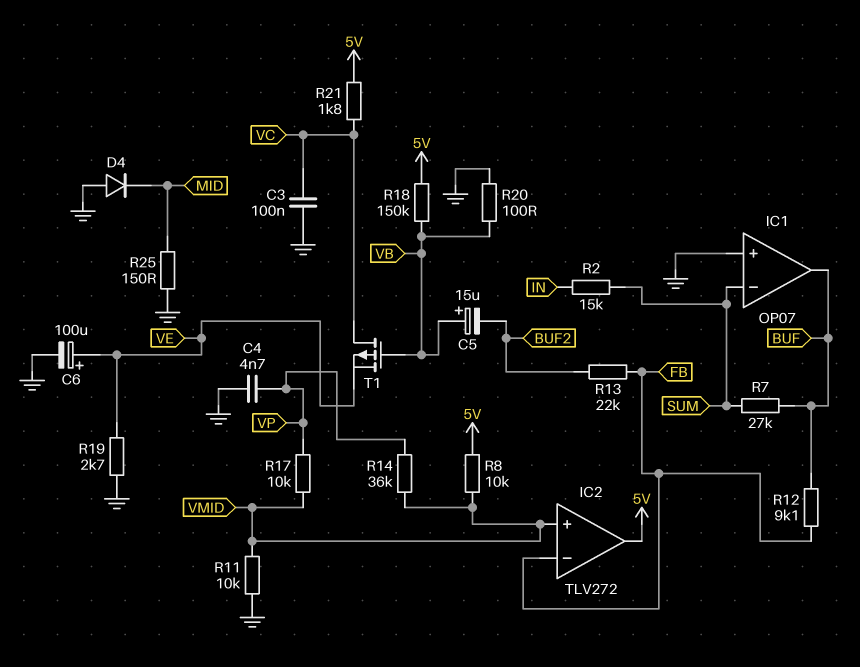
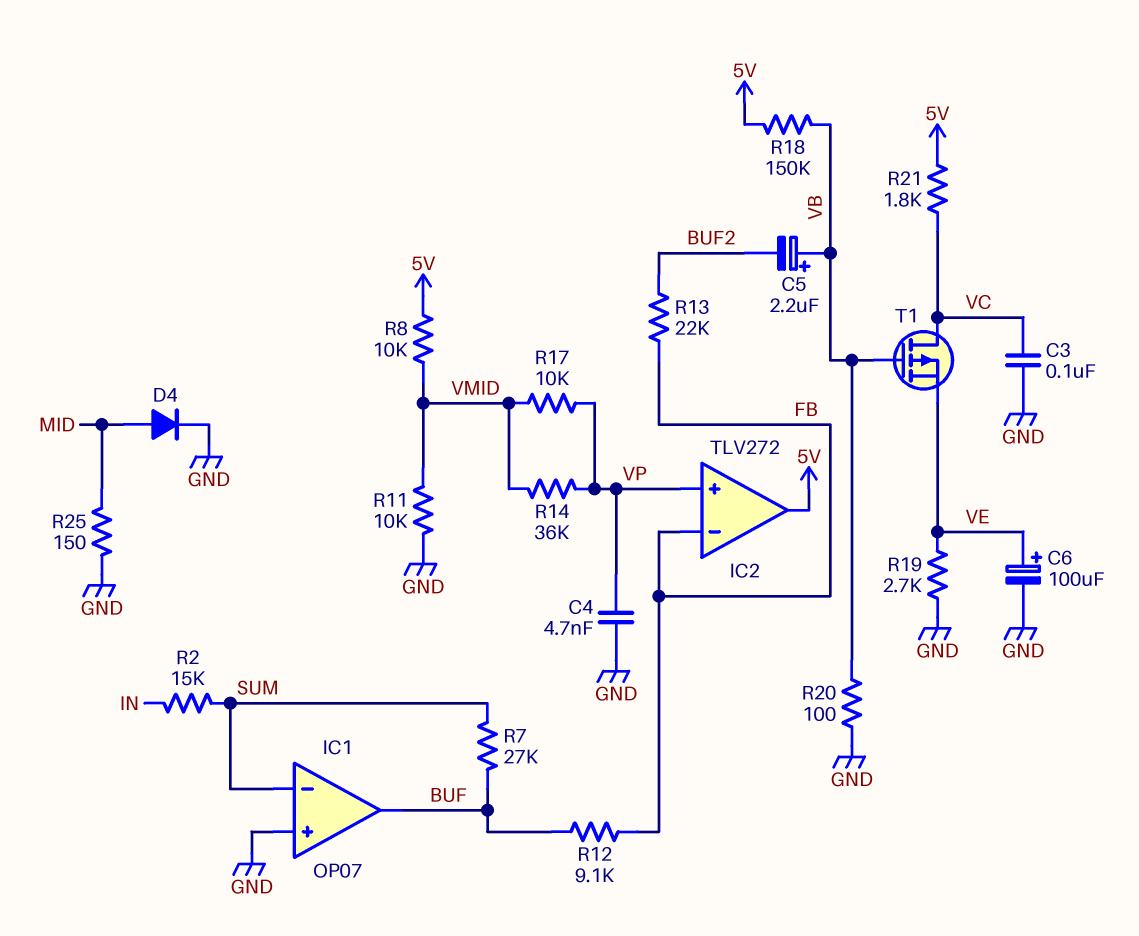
C5: 15uF (plus VB, minus BUF2) -> 2.2uF (plus VB, minus BUF2)
D4: diode (A GND, K MID) -> diode (A MID, K GND)
IC2 pin in+: VMID -> VP

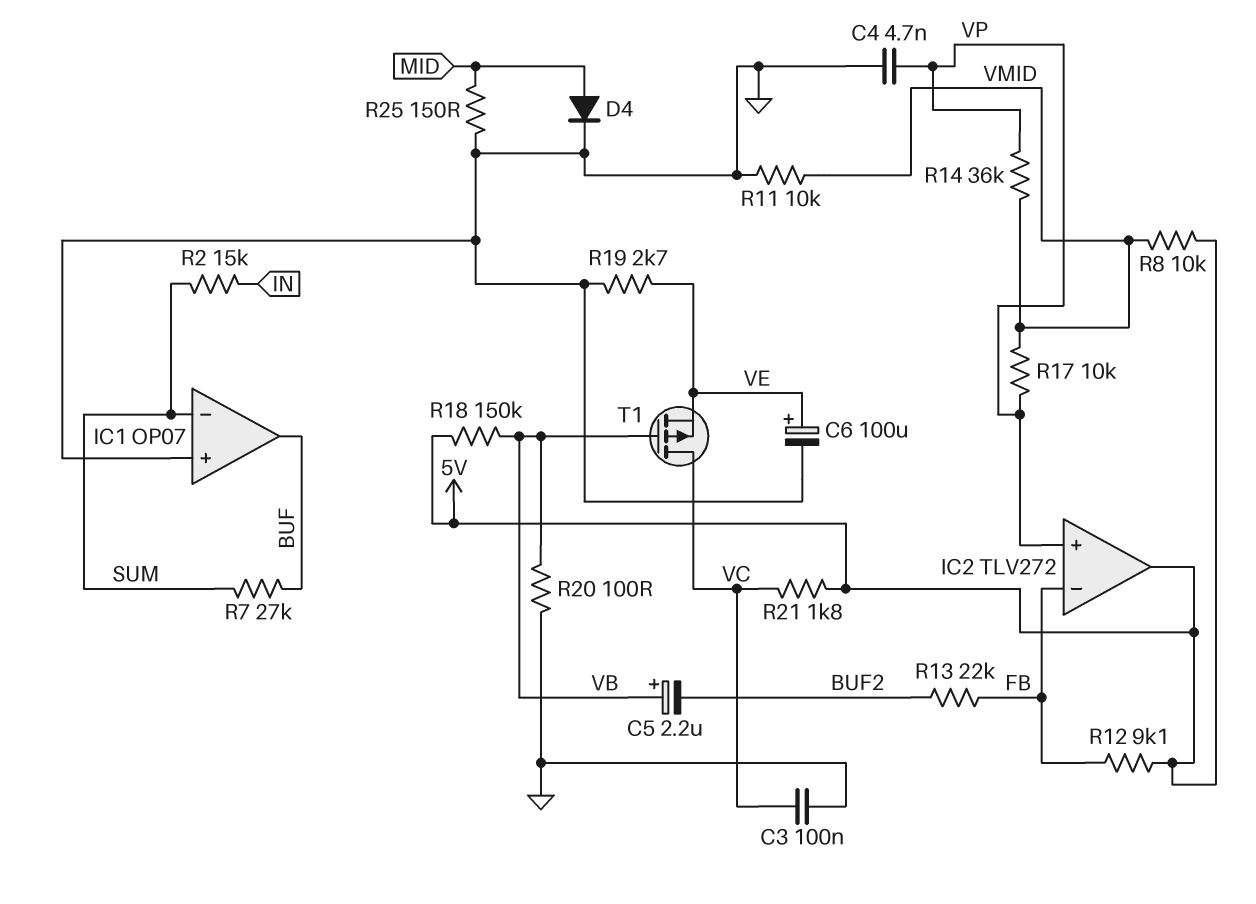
R12: 9.1k (BUF, FB) -> 9.1k (5V, FB)

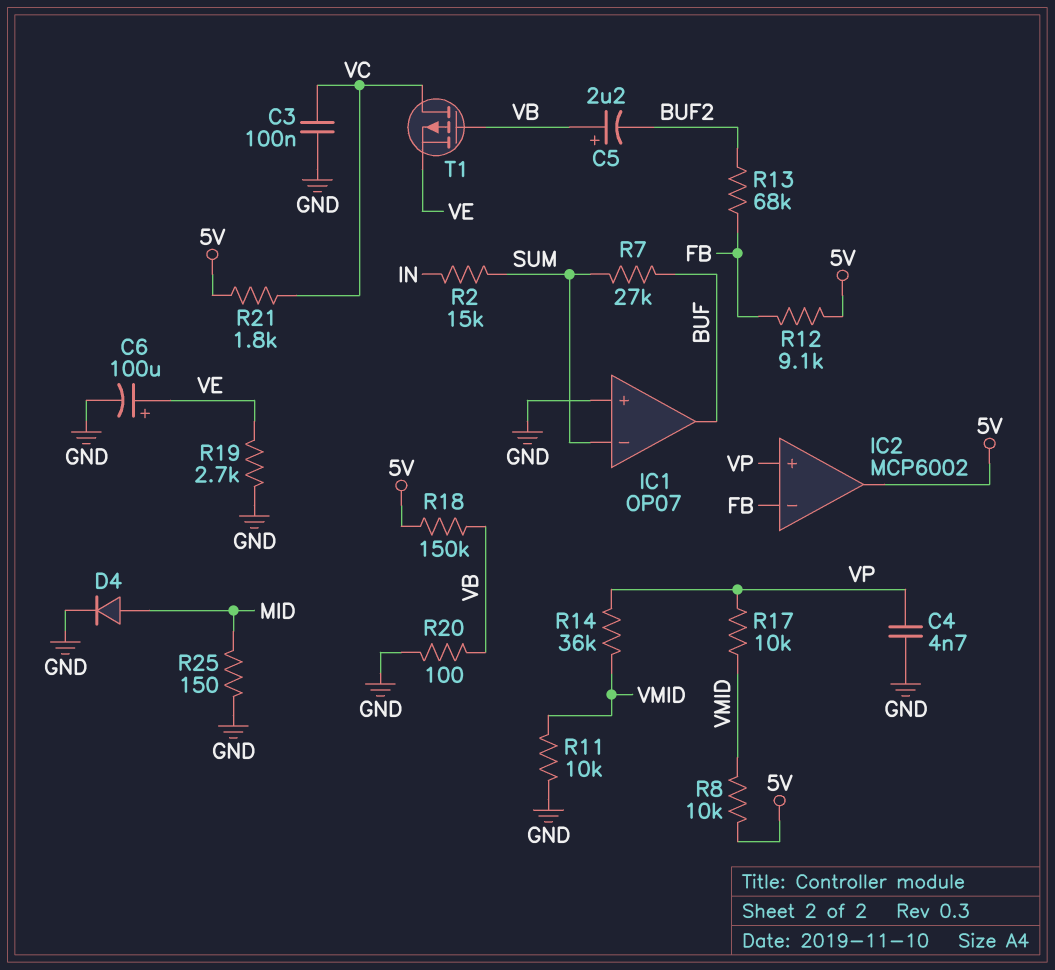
IC2: TLV272 -> MCP6002
R13: 22k (BUF2, FB) -> 68k (BUF2, FB)

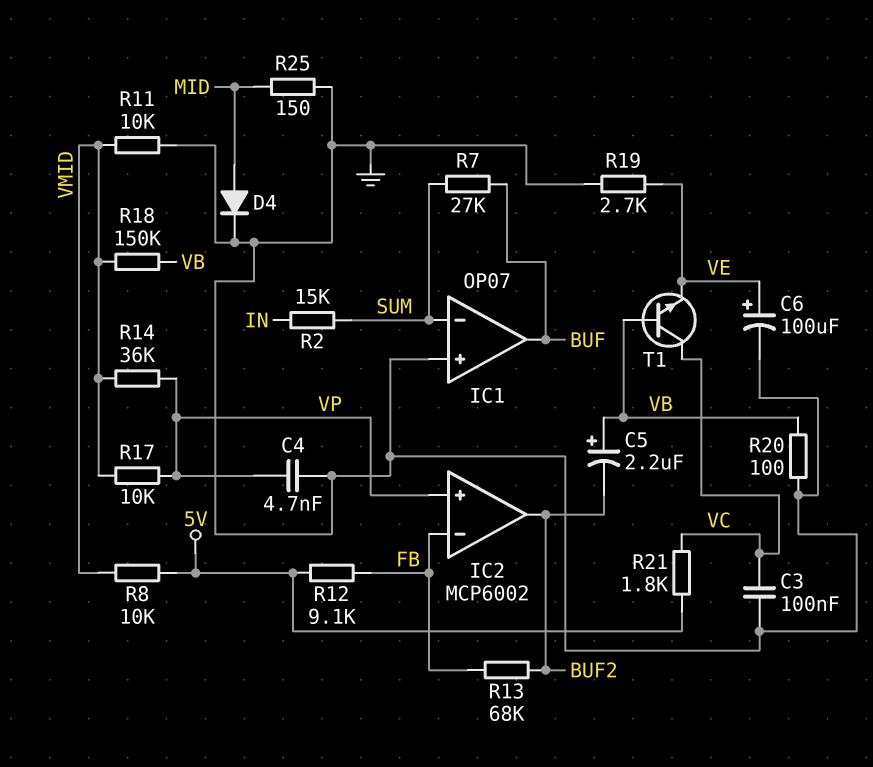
IC2 pin out: 5V -> BUF2
R18: 150k (5V, VB) -> 150k (VB, VMID)
T1: PMOS (G VB, D VC, S VE) -> NPN (B VB, C VC, E VE)

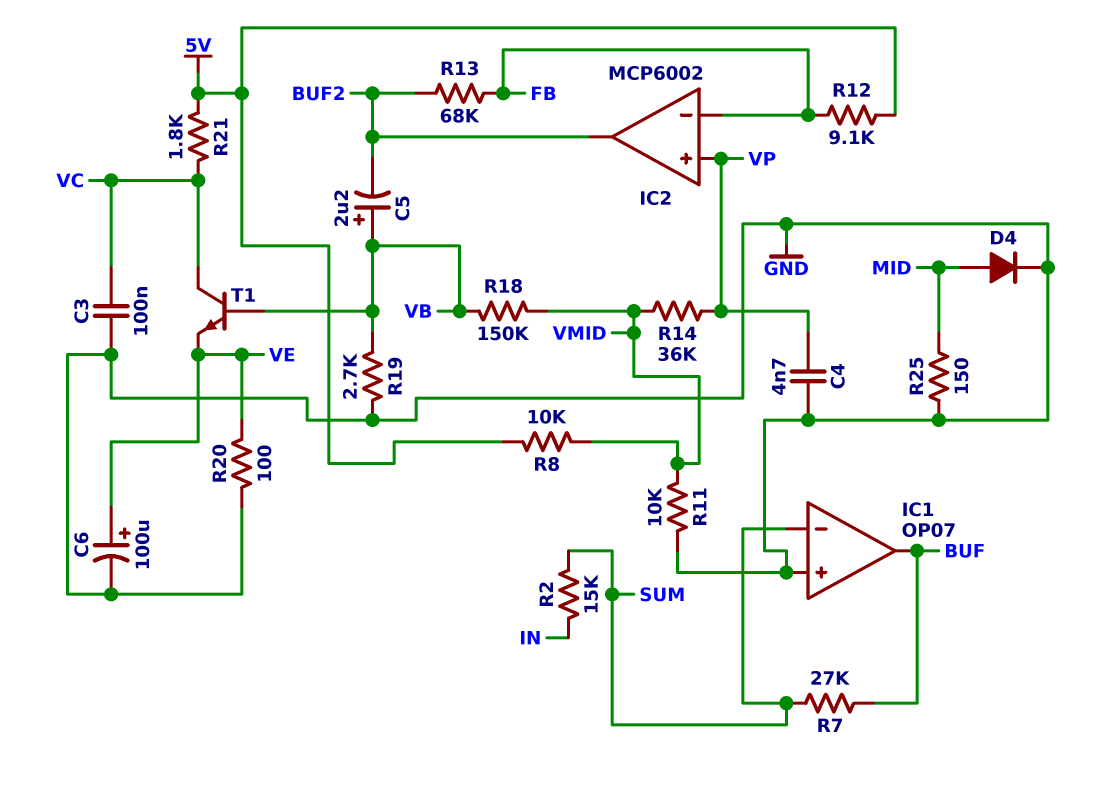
R17: 10k (VMID, VP) -> none
R19: 2.7k (GND, VE) -> 2.7k (GND, VB)
R20: 100 (GND, VB) -> 100 (GND, VE)

